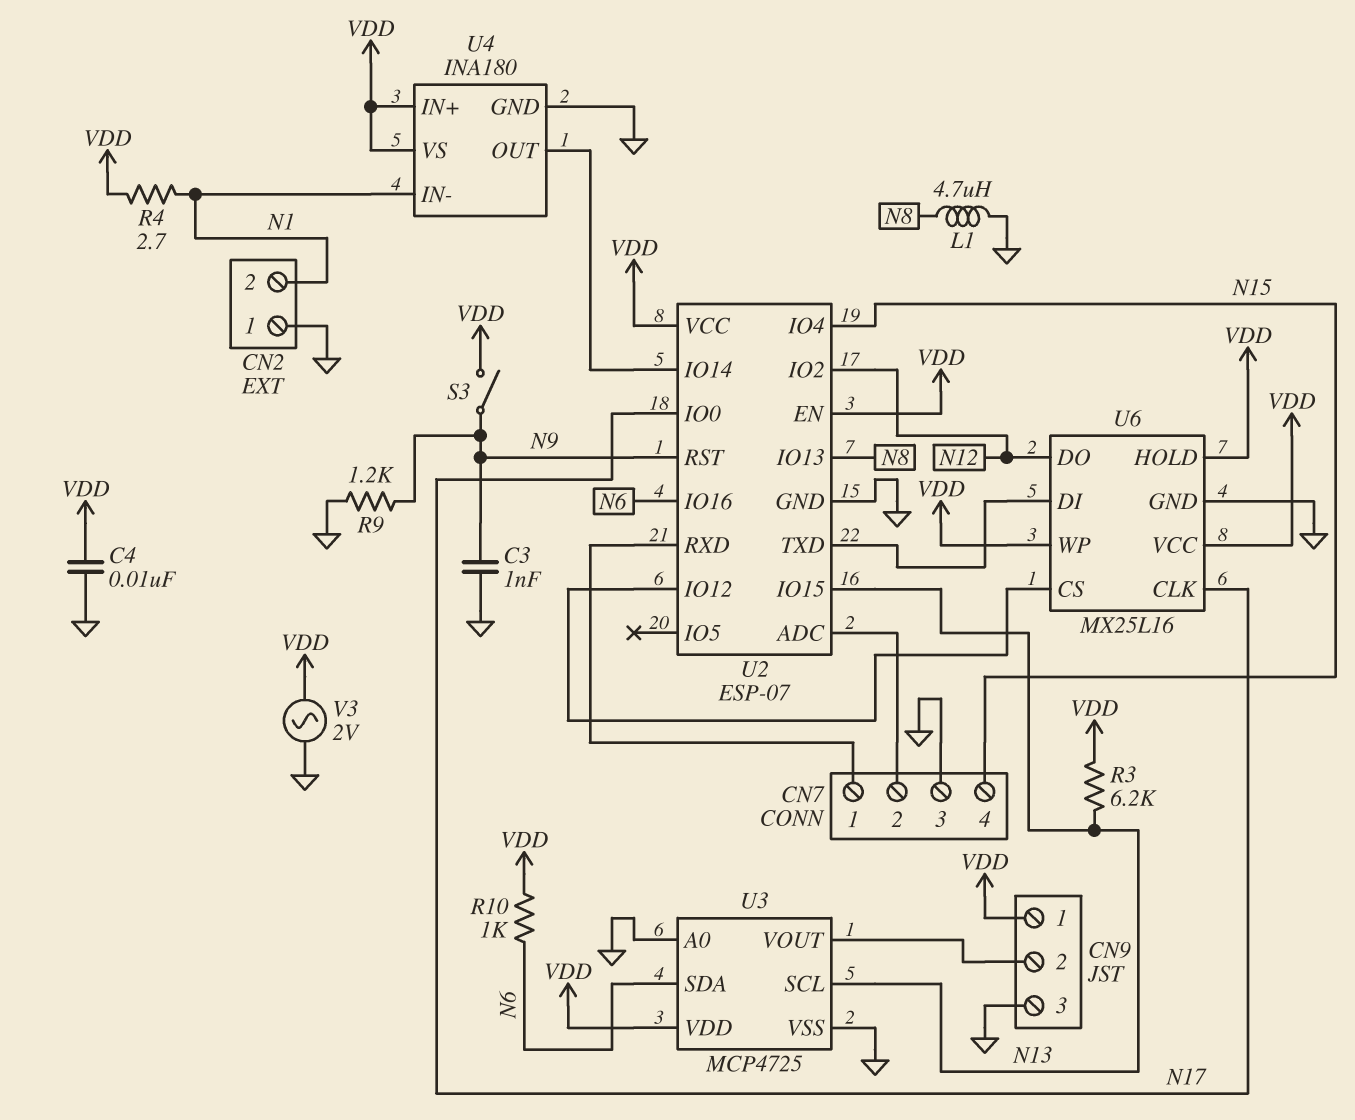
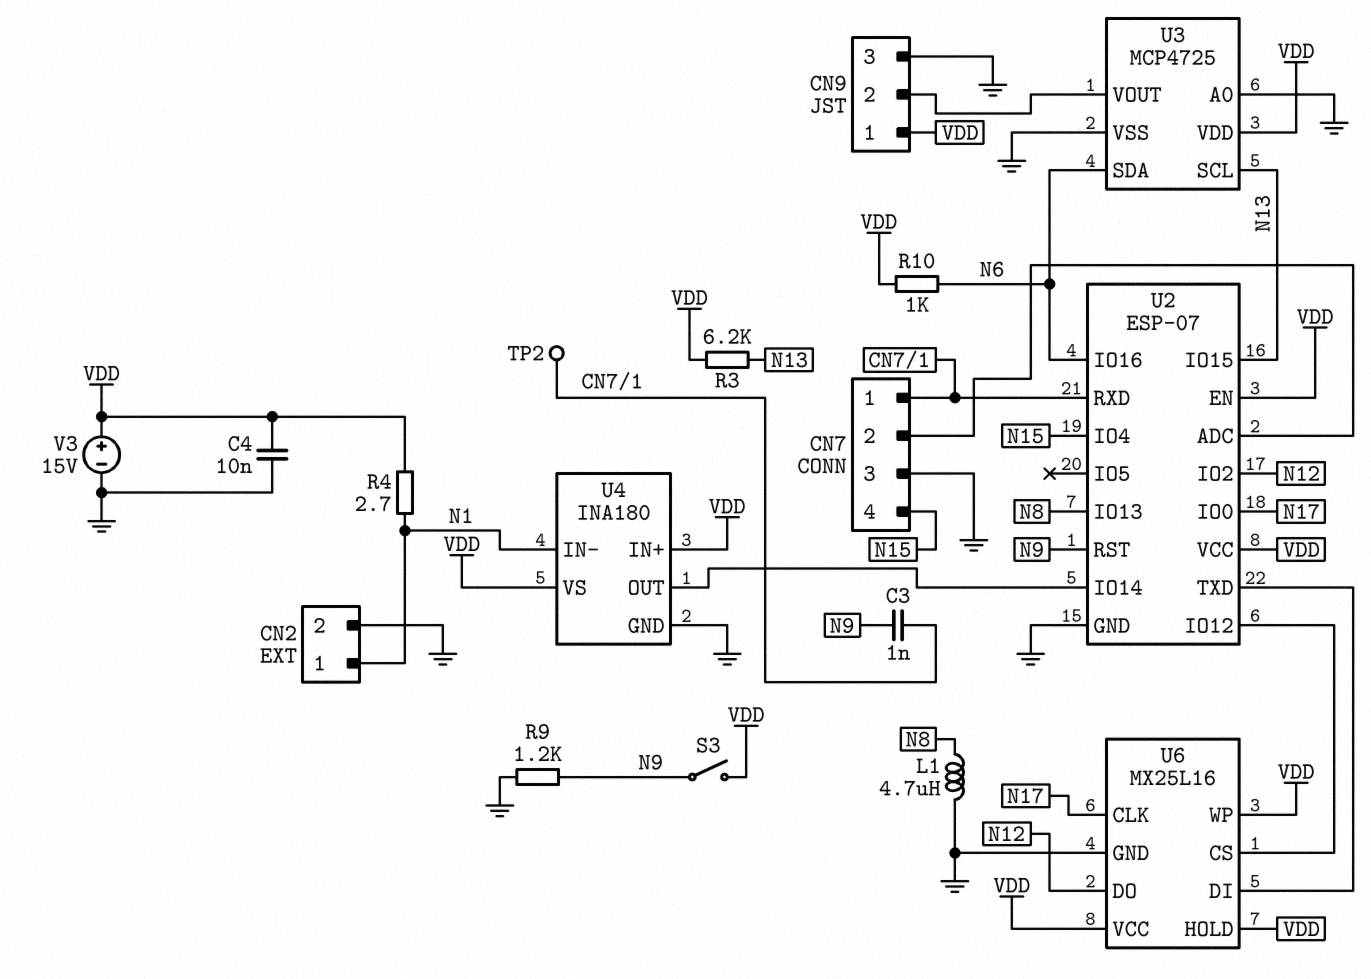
C3: 1nF (GND, N9) -> 1nF (CN7/1, N9)
CN2 pin 1: GND -> N1
CN2 pin 2: N1 -> GND
TP2: none -> test point (CN7/1)
V3: AC 2V (GND, VDD) -> 15V (plus VDD, minus GND)

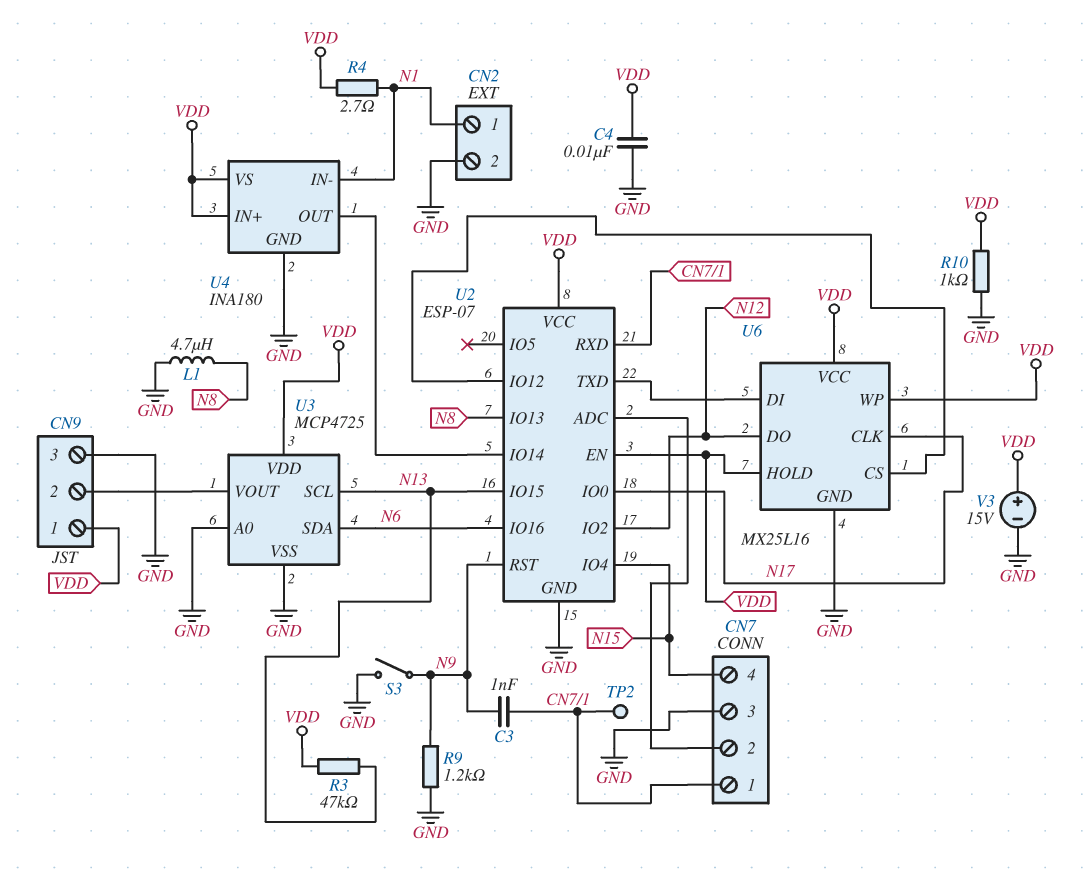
R3: 6.2k (N13, VDD) -> 47k (N13, VDD)
R10: 1k (N6, VDD) -> 1k (GND, VDD)
S3: switch (N9, VDD) -> switch (GND, N9)

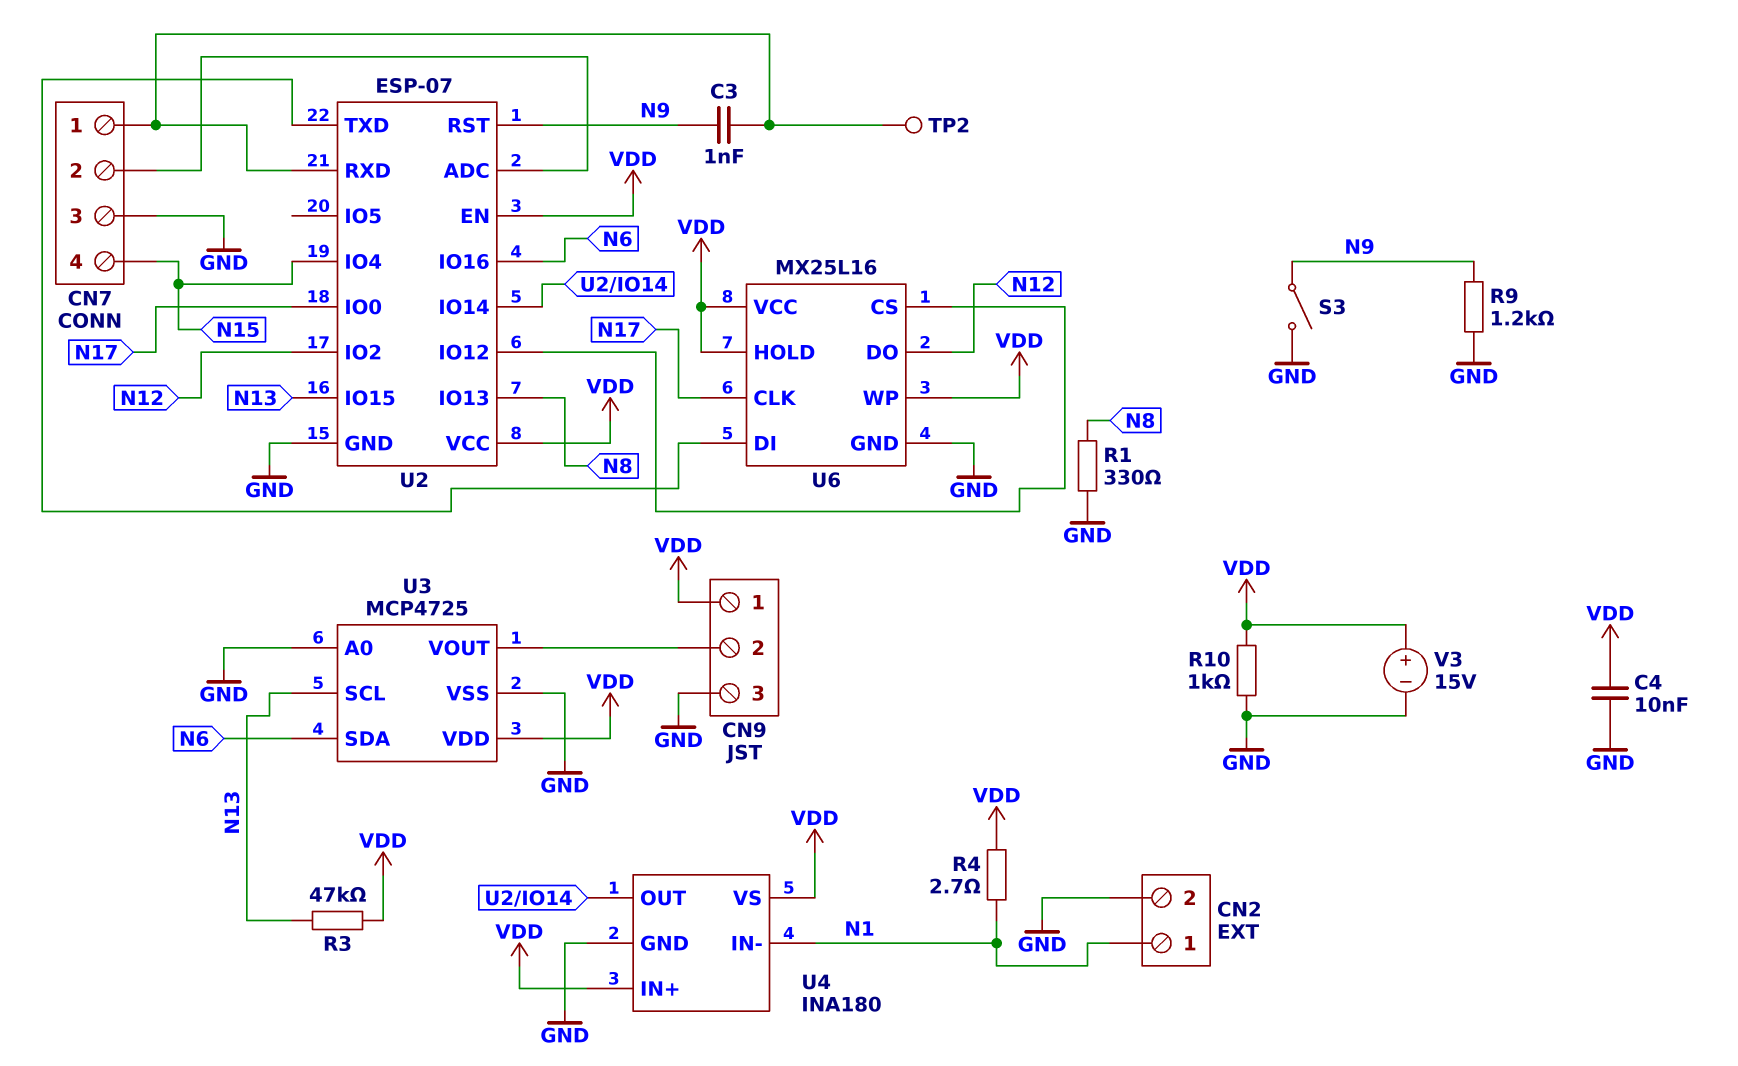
L1: 4.7uH (GND, N8) -> none
R1: none -> 330 (GND, N8)

